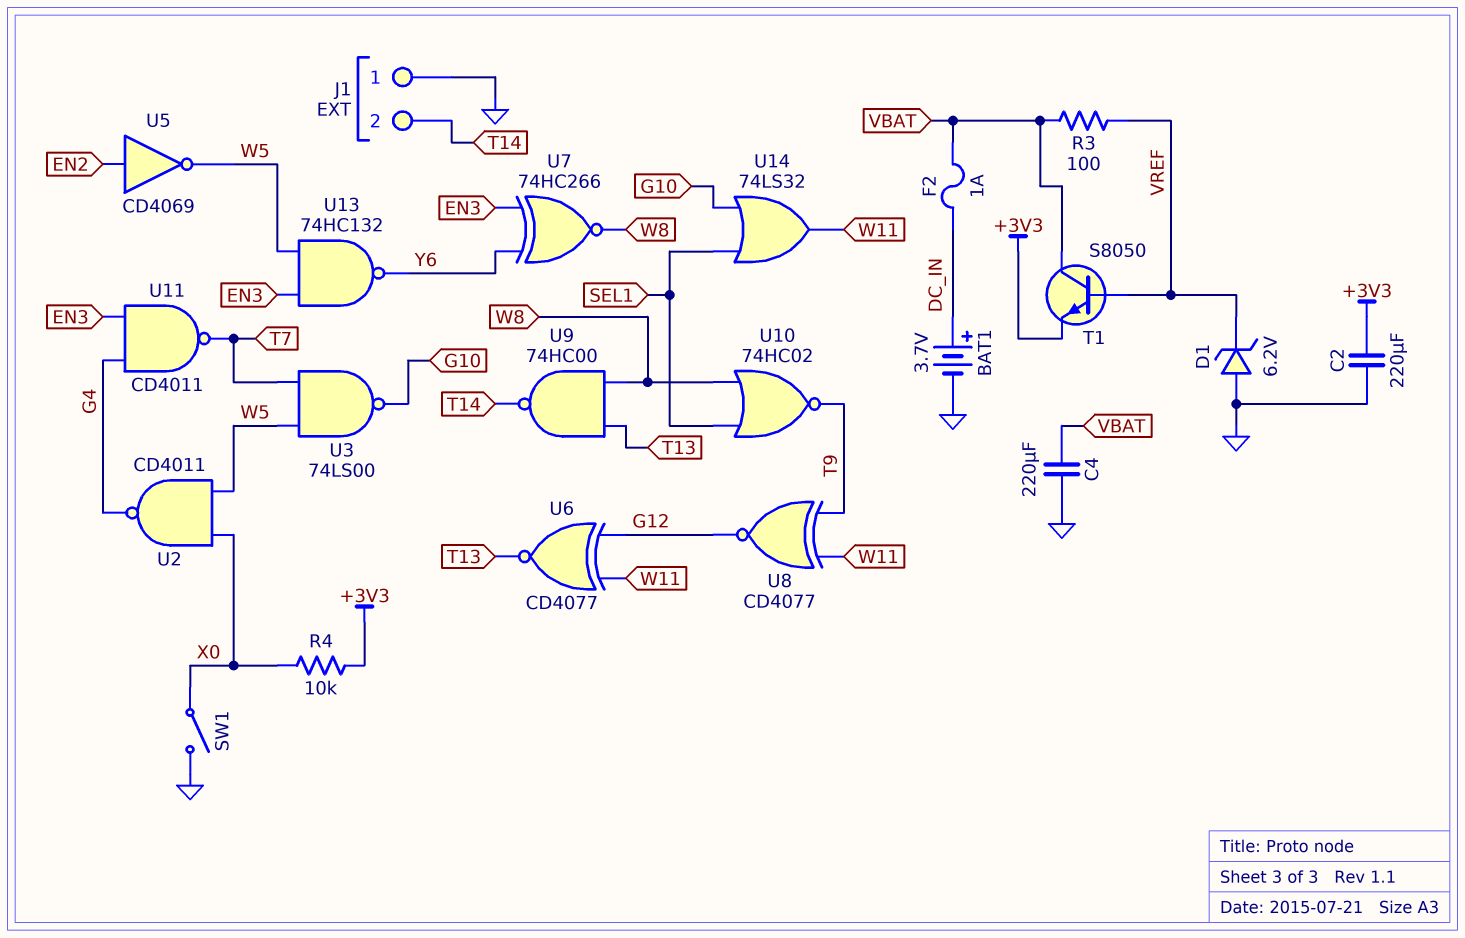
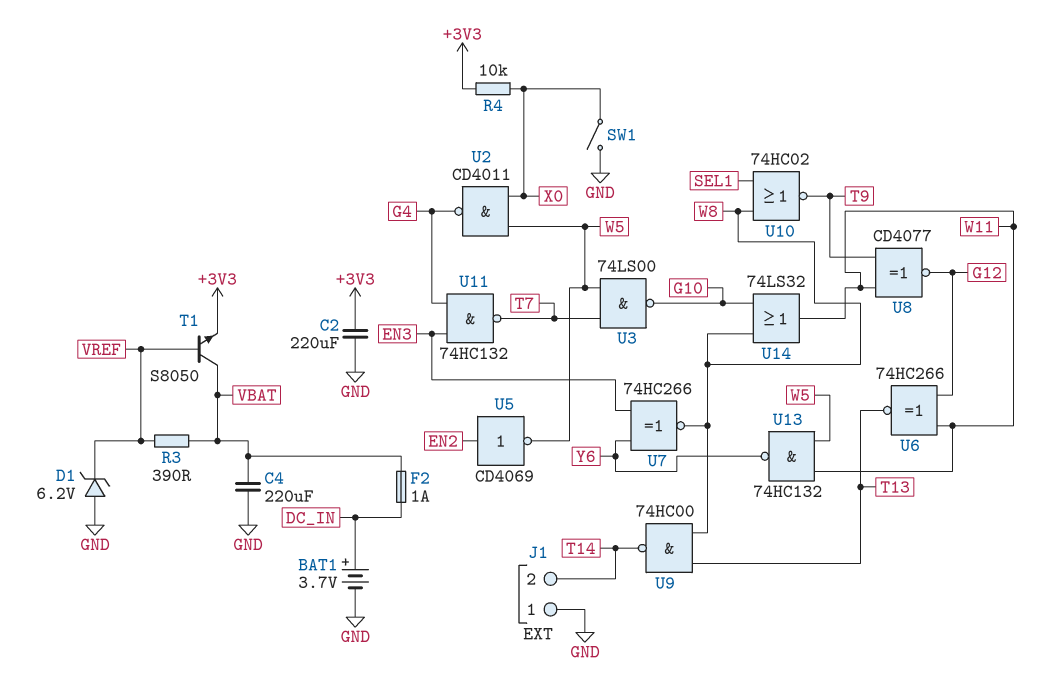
R3: 100 (VBAT, VREF) -> 390 (VBAT, VREF)
U6: XNOR CD4077 (in G12, in W11, out T13) -> XNOR 74HC266 (in G12, in W11, out T13)
U11: NAND CD4011 (in EN3, in G4, out T7) -> NAND 74HC132 (in EN3, in G4, out T7)
U13: NAND 74HC132 (in EN3, in W5, out Y6) -> NAND 74HC132 (in W5, in W11, out Y6)
U14: OR 74LS32 (in G10, in SEL1, out W11) -> OR 74LS32 (in G10, in W8, out W11)

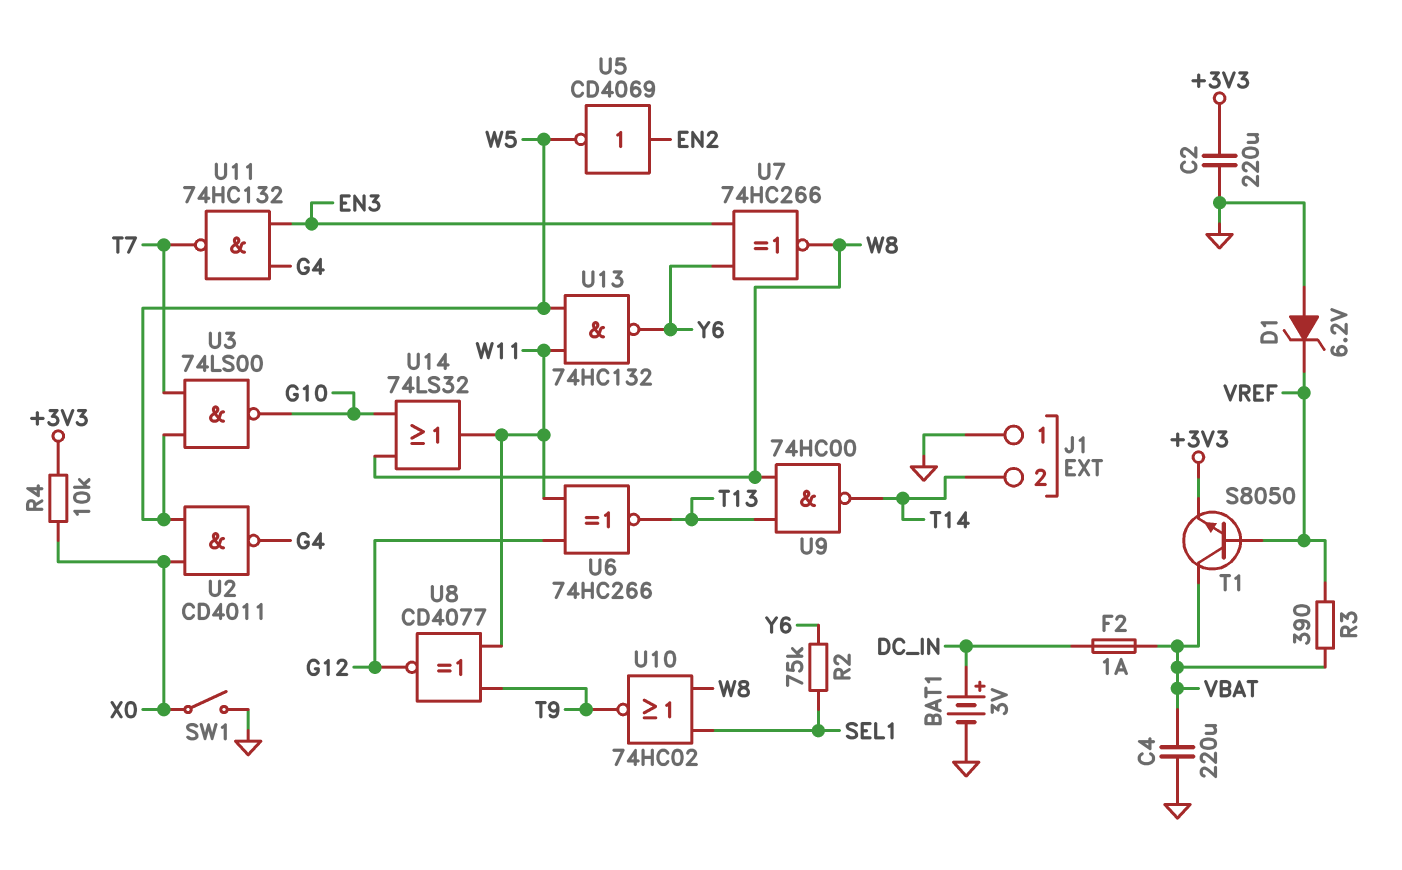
BAT1: 3.7V (plus DC_IN, minus GND) -> 3V (plus DC_IN, minus GND)
R2: none -> 75k (SEL1, Y6)

